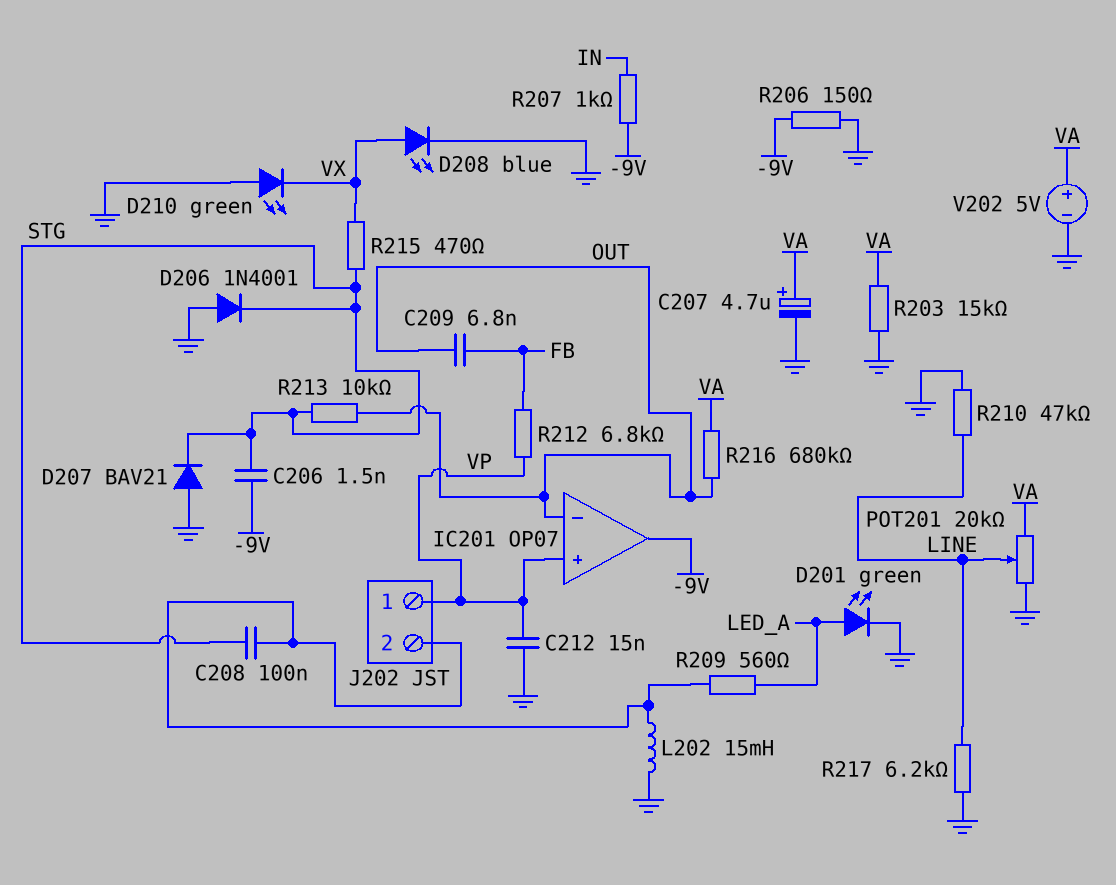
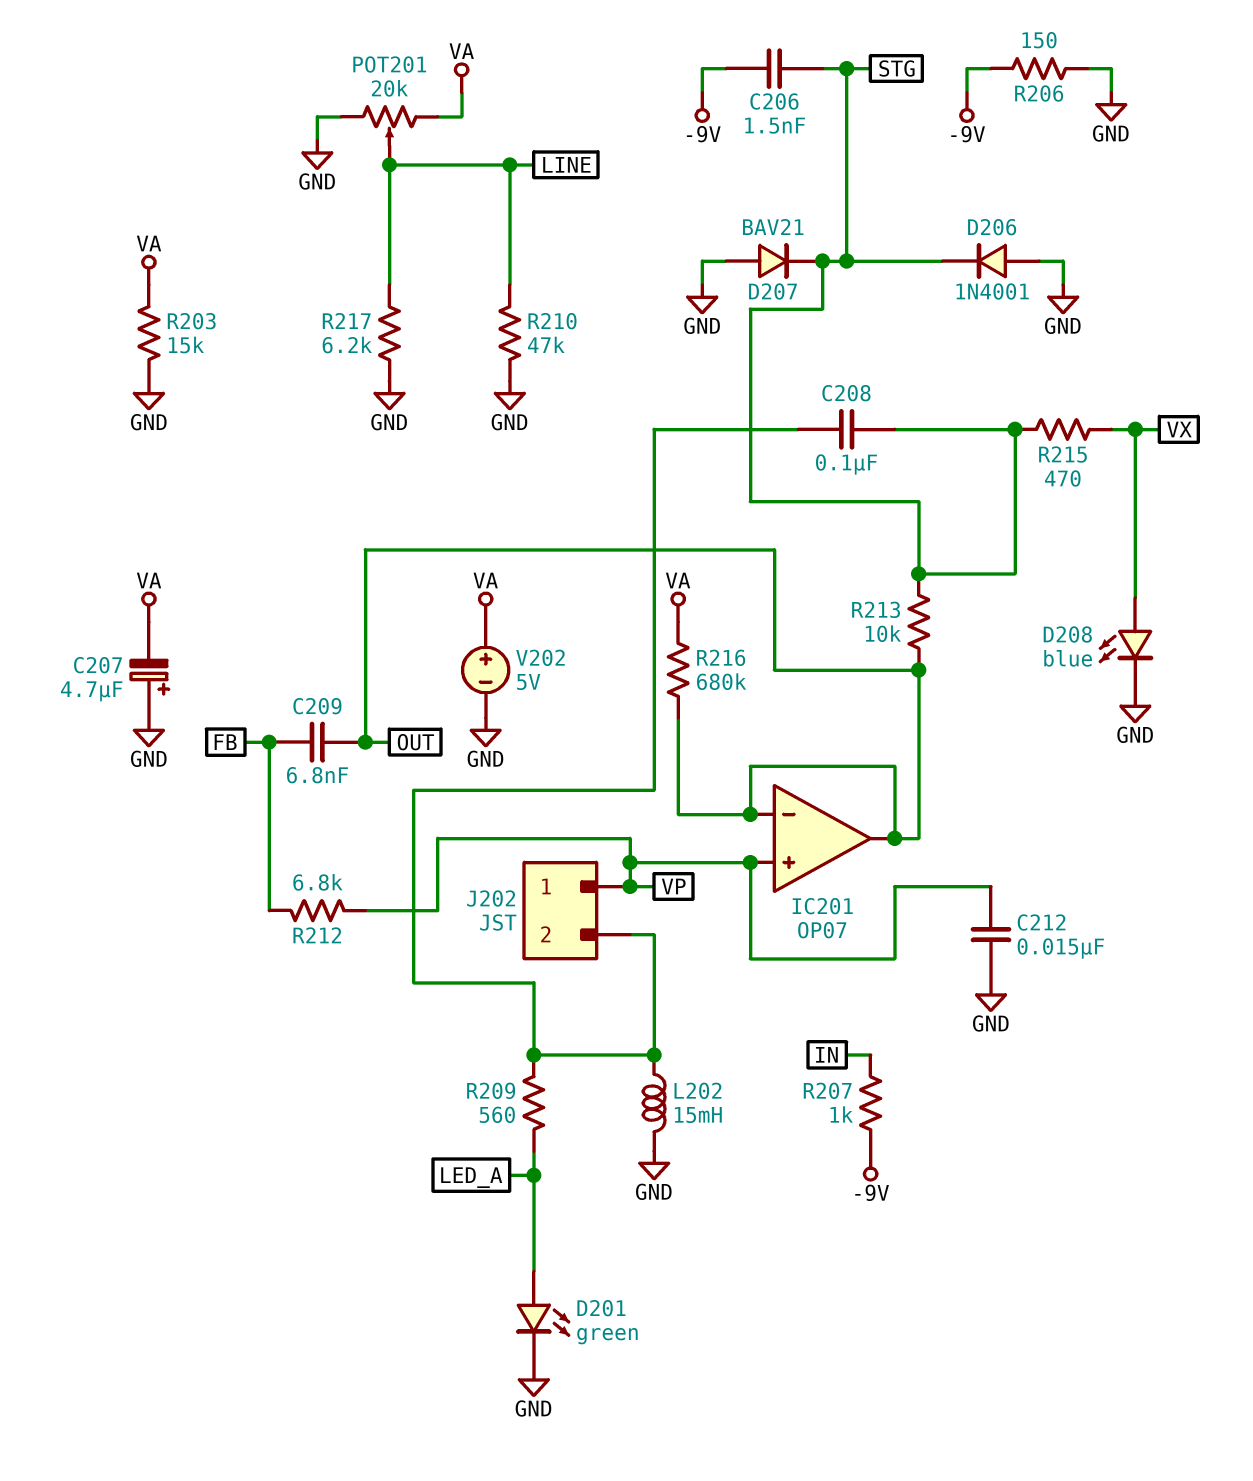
C207: 4.7uF (plus VA, minus GND) -> 4.7uF (plus GND, minus VA)
D210: LED green (A GND, K VX) -> none
IC201 pin out: -9V -> OUT

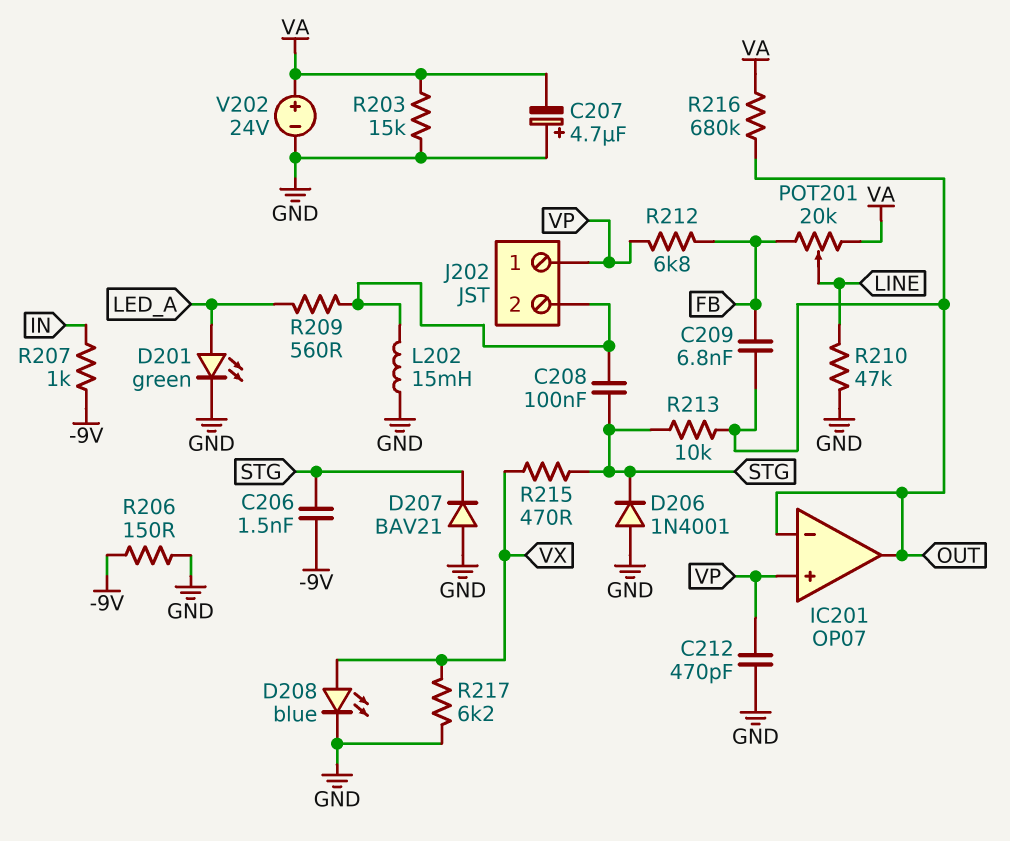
C212: 15nF (GND, VP) -> 470pF (GND, VP)
POT201: 20k (GND, VA, wiper LINE) -> 20k (FB, VA, wiper LINE)
R217: 6.2k (GND, LINE) -> 6.2k (GND, VX)
V202: 5V (plus VA, minus GND) -> 24V (plus VA, minus GND)

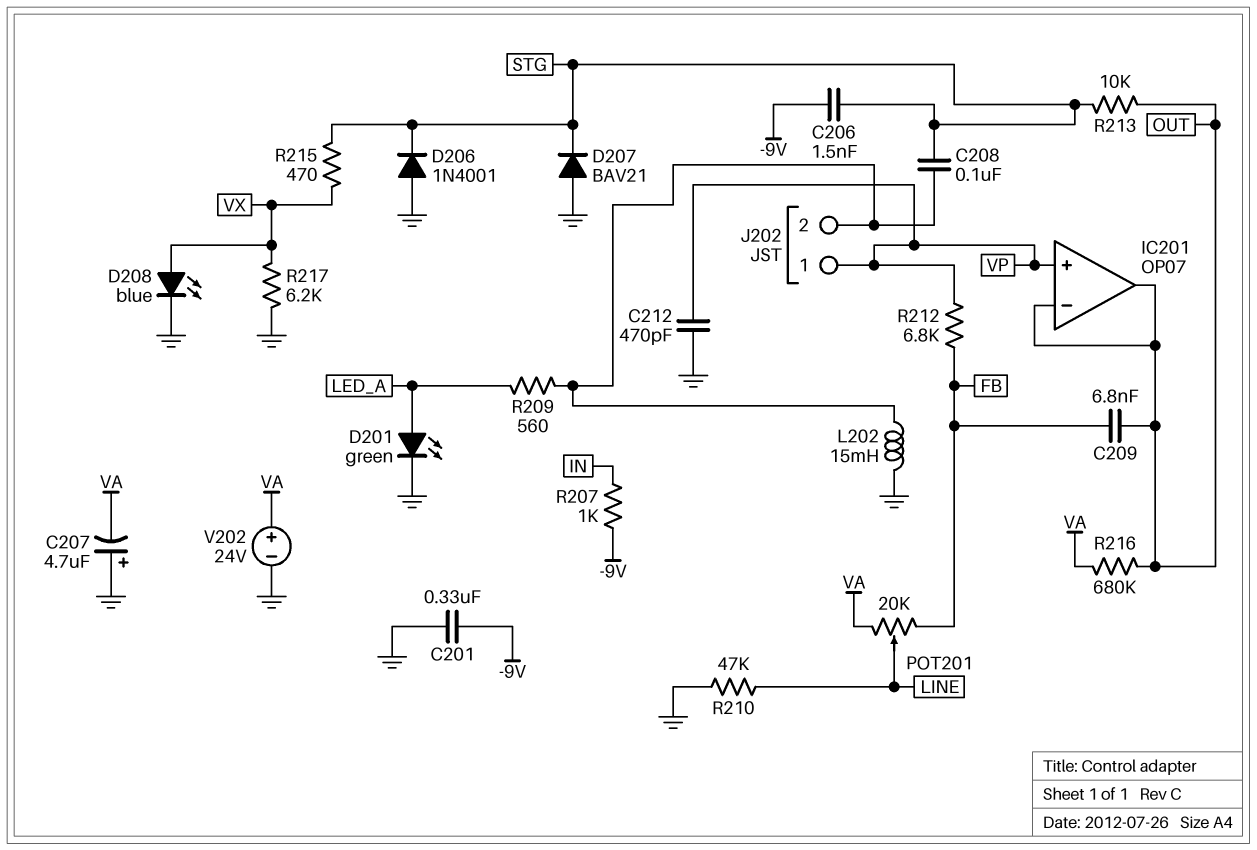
C201: none -> 330nF (-9V, GND)
R203: 15k (GND, VA) -> none
R206: 150 (-9V, GND) -> none

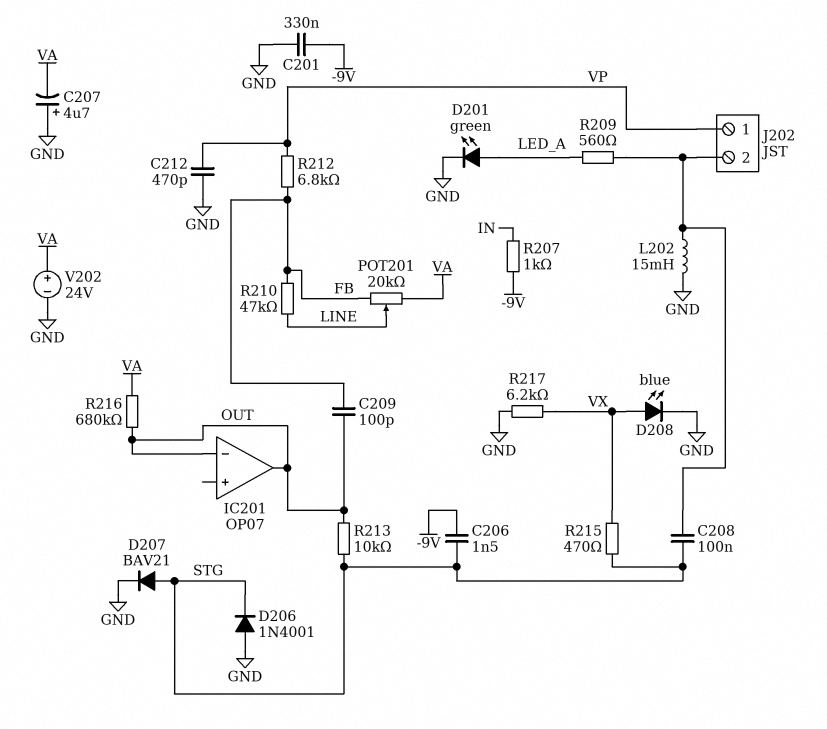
C209: 6.8nF (FB, OUT) -> 100pF (FB, OUT)
D207: diode BAV21 (A GND, K STG) -> diode BAV21 (A STG, K GND)
IC201 pin in+: VP -> none
R210: 47k (GND, LINE) -> 47k (FB, LINE)

